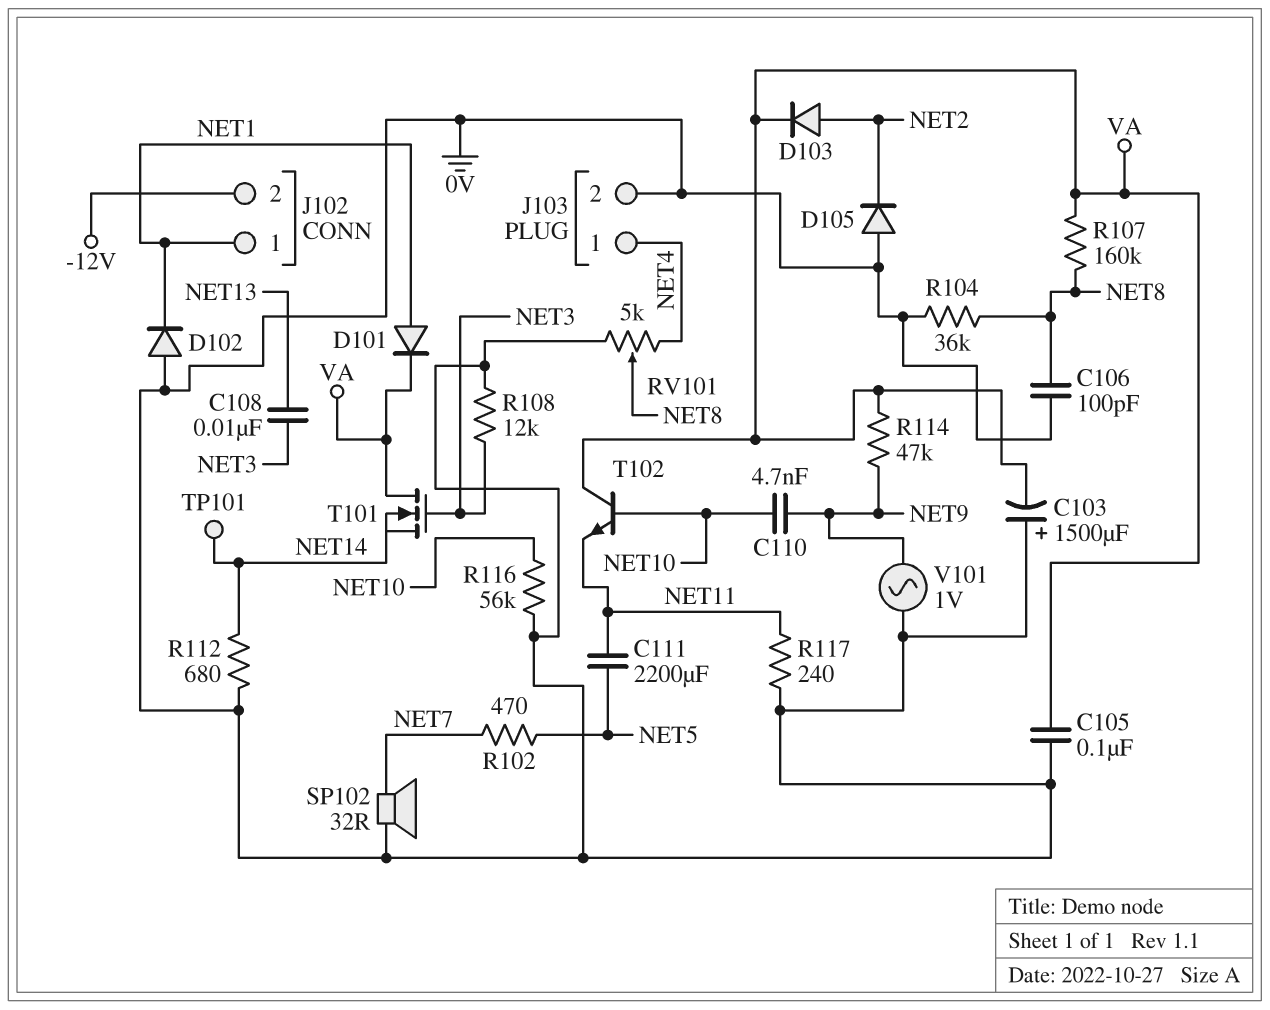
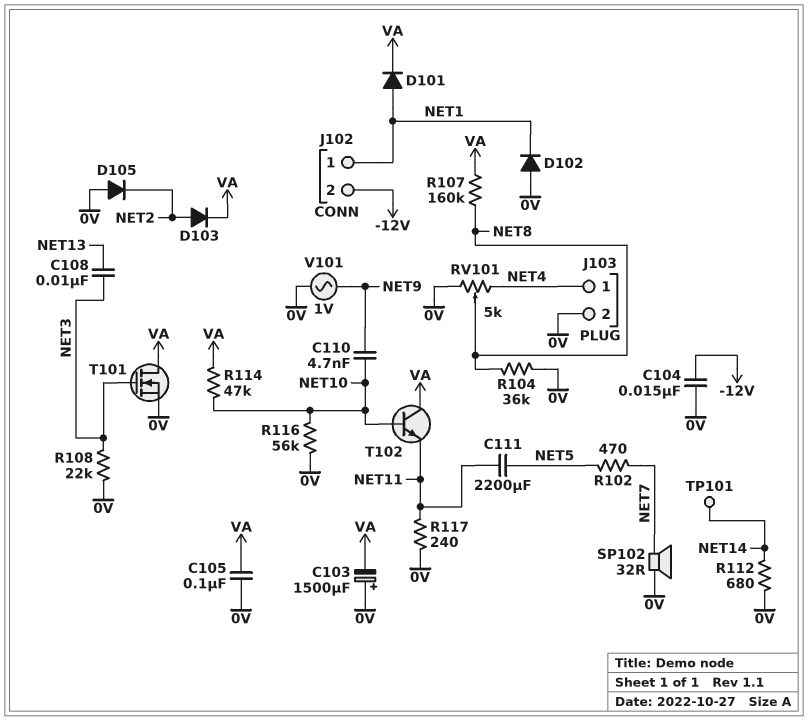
C104: none -> 15nF (-12V, 0V)
C106: 100pF (0V, NET8) -> none
R108: 12k (0V, NET3) -> 22k (0V, NET3)
R114: 47k (NET9, VA) -> 47k (NET10, VA)
T101: NMOS (G NET3, D VA, S NET14) -> NMOS (G NET3, D VA, S 0V)

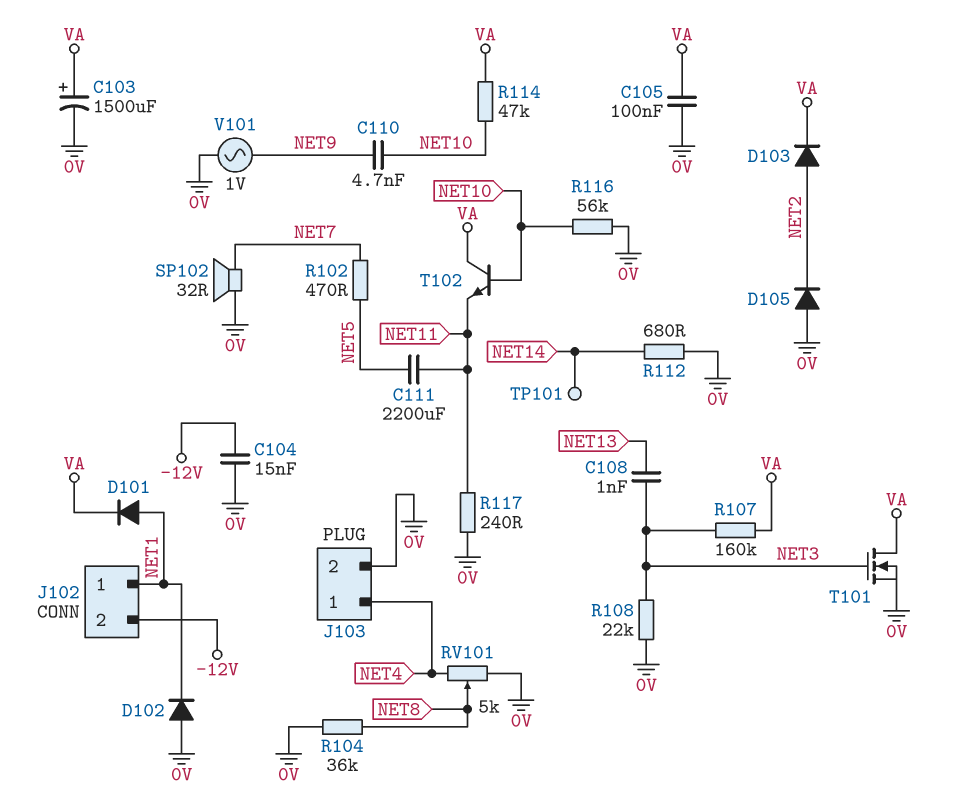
C103: 1500uF (plus 0V, minus VA) -> 1500uF (plus VA, minus 0V)
C108: 10nF (NET3, NET13) -> 1nF (NET3, NET13)
R107: 160k (NET8, VA) -> 160k (NET3, VA)

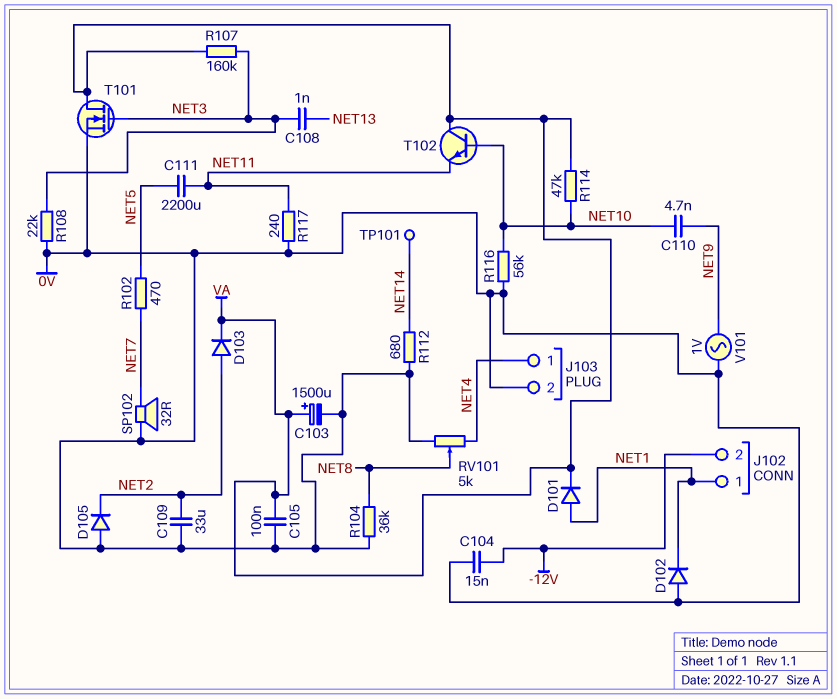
C109: none -> 33uF (0V, NET2)

